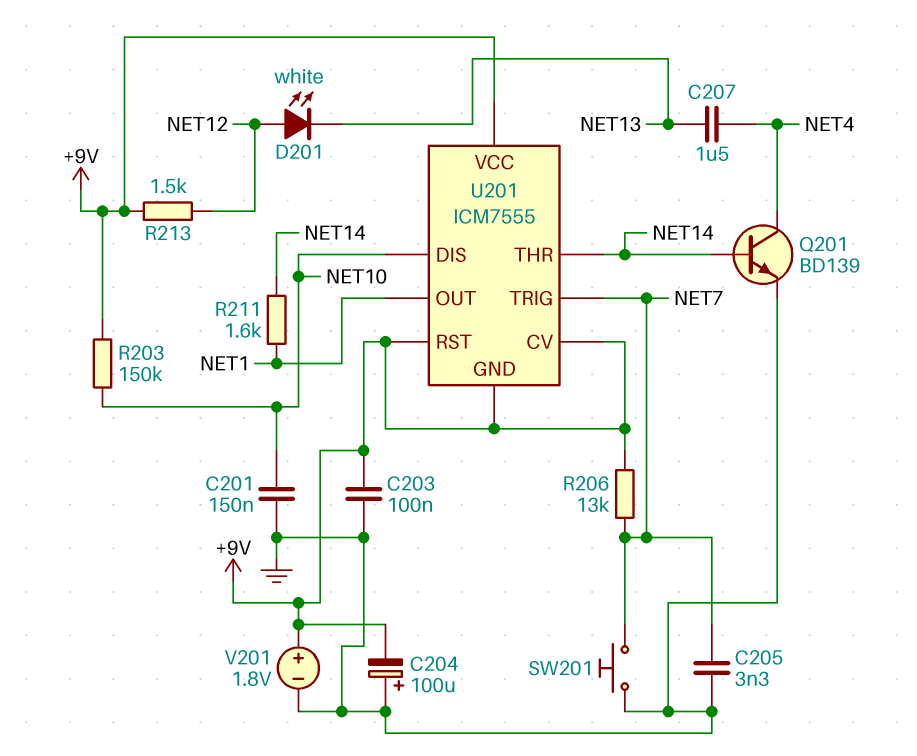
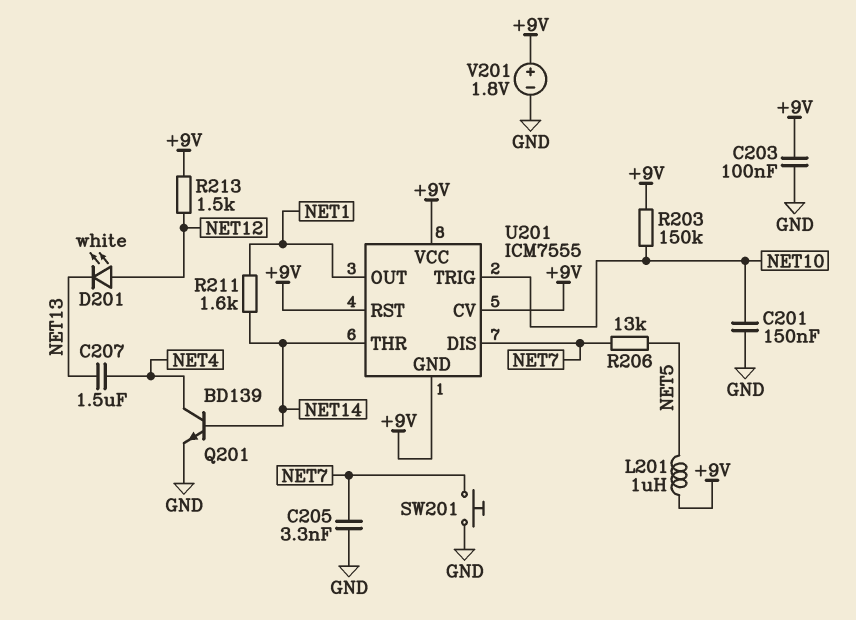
C204: 100uF (plus GND, minus +9V) -> none
L201: none -> 1uH (+9V, NET5)
R206: 13k (+9V, NET7) -> 13k (NET5, NET7)
U201 pin DIS: NET10 -> NET7
U201 pin TRIG: NET7 -> NET10

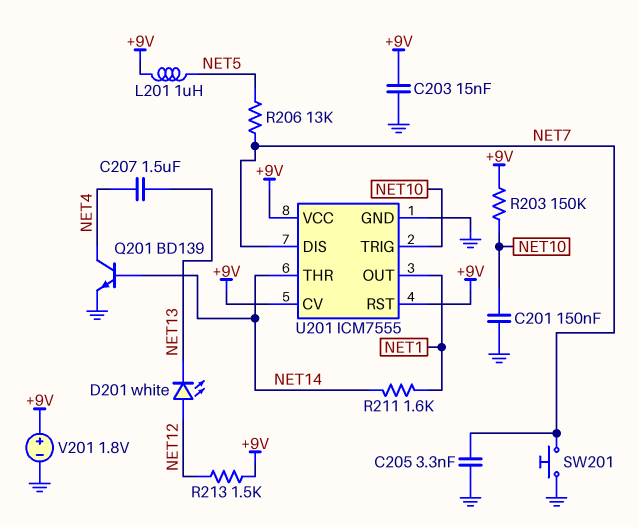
C203: 100nF (+9V, GND) -> 15nF (+9V, GND)
U201 pin GND: +9V -> GND

